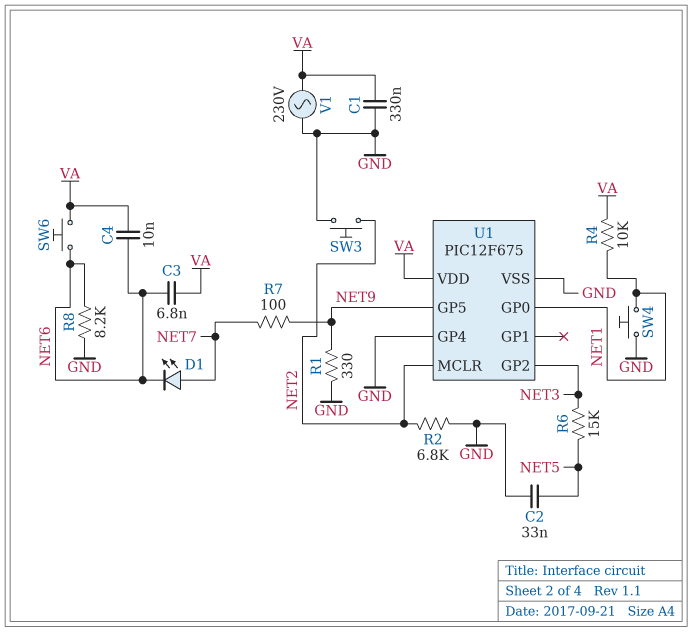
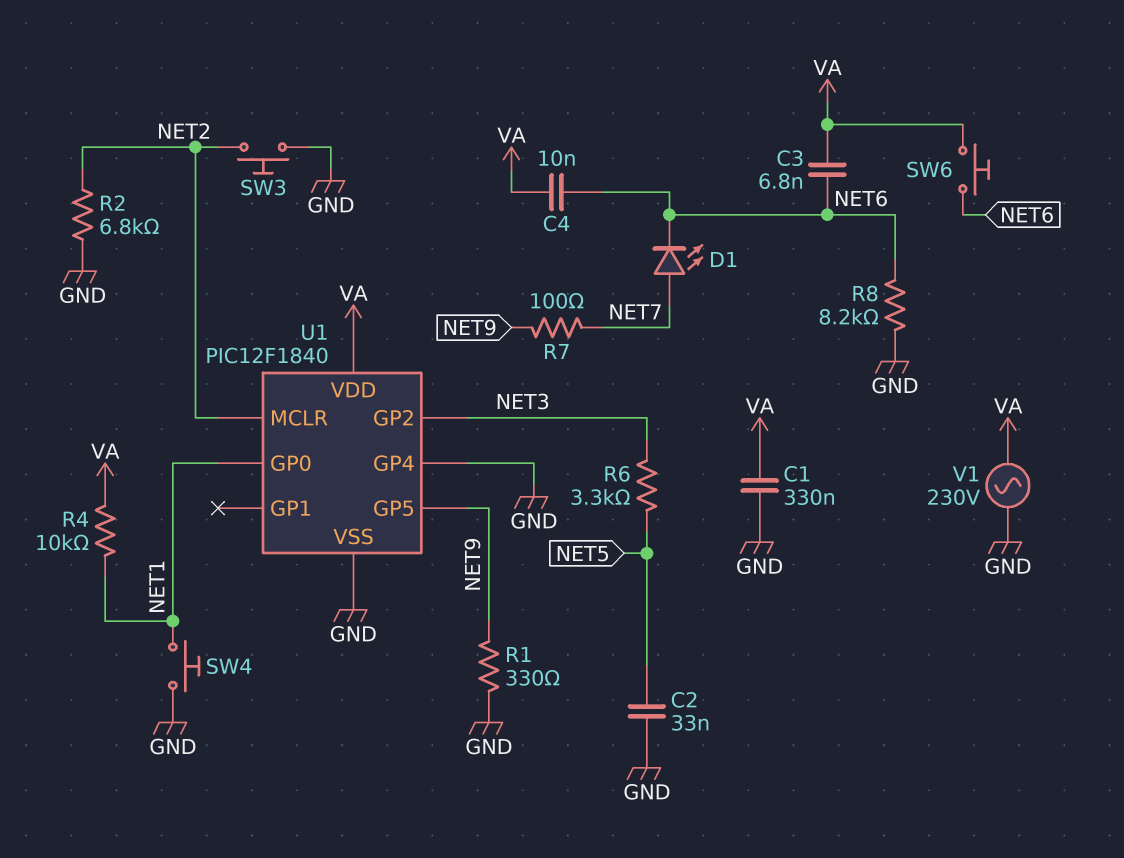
R6: 15k (NET3, NET5) -> 3.3k (NET3, NET5)
U1: PIC12F675 -> PIC12F1840

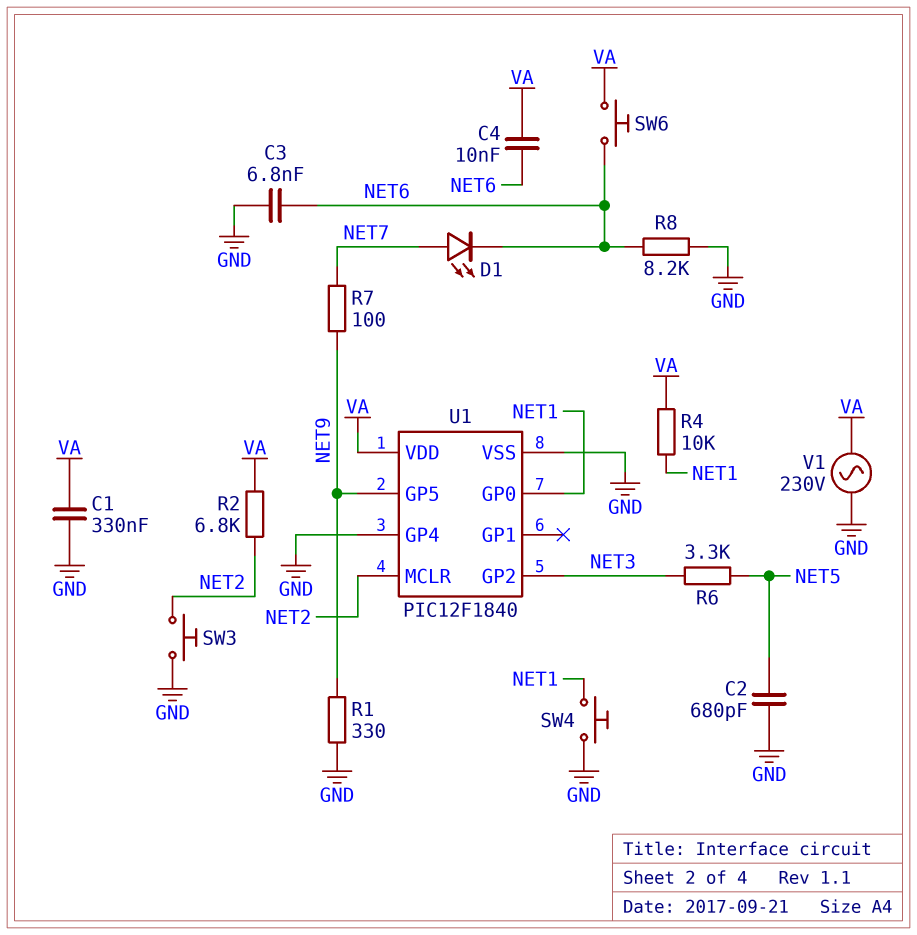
C2: 33nF (GND, NET5) -> 680pF (GND, NET5)
C3: 6.8nF (NET6, VA) -> 6.8nF (GND, NET6)
R2: 6.8k (GND, NET2) -> 6.8k (NET2, VA)

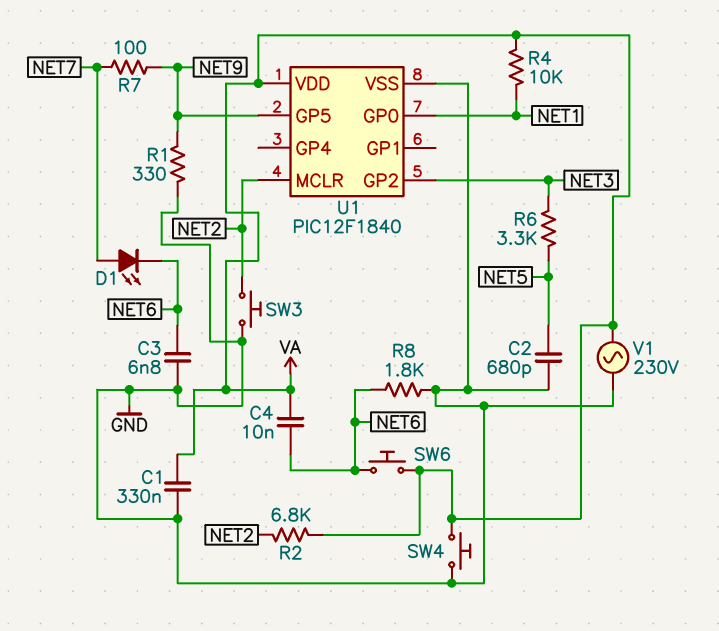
R8: 8.2k (GND, NET6) -> 1.8k (GND, NET6)
SW4: button (GND, NET1) -> button (GND, VA)
U1 pin GP4: GND -> none

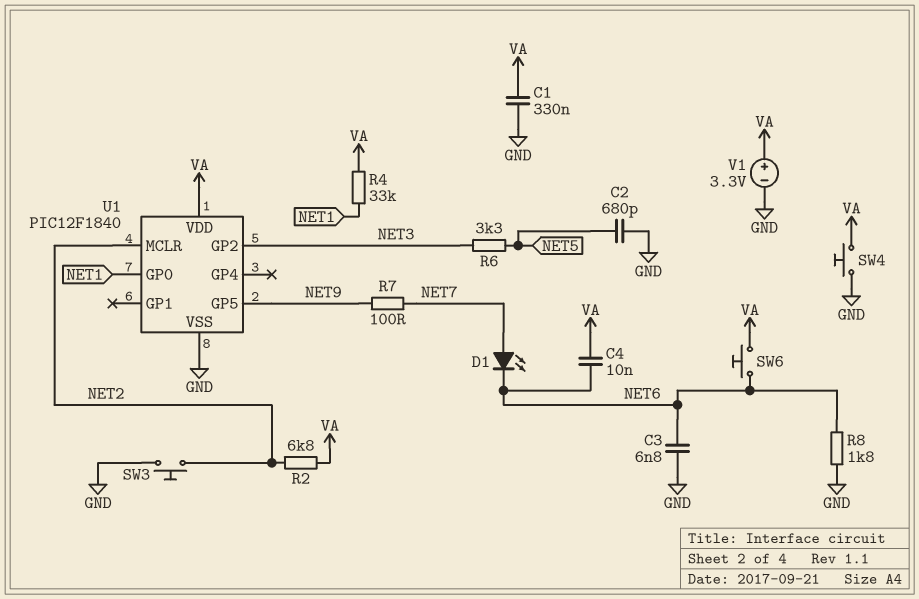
R1: 330 (GND, NET9) -> none
R4: 10k (NET1, VA) -> 33k (NET1, VA)
V1: AC 230V (GND, VA) -> 3.3V (plus VA, minus GND)

